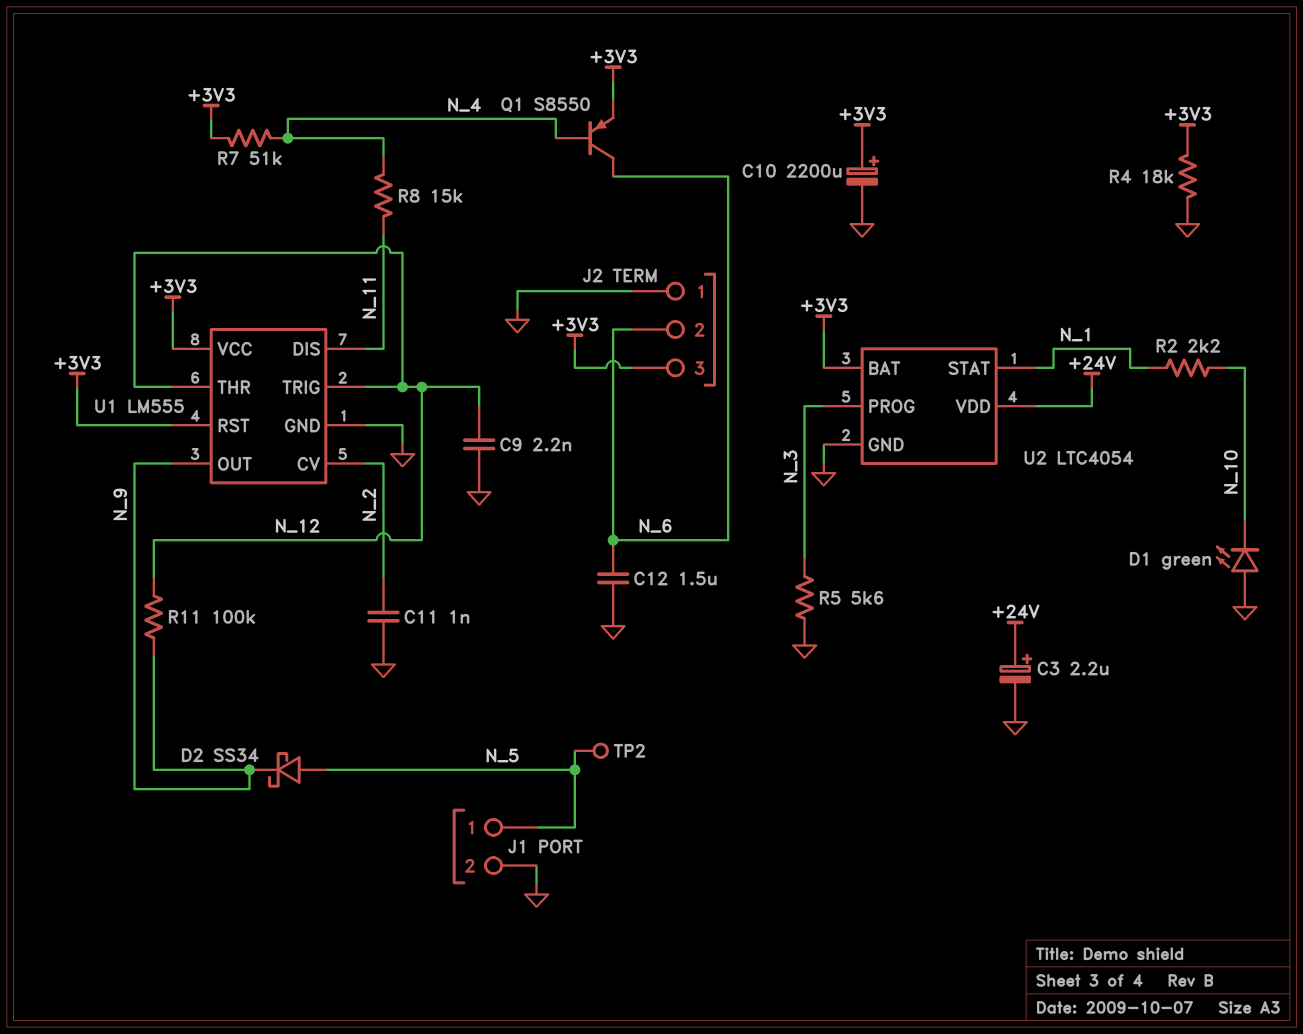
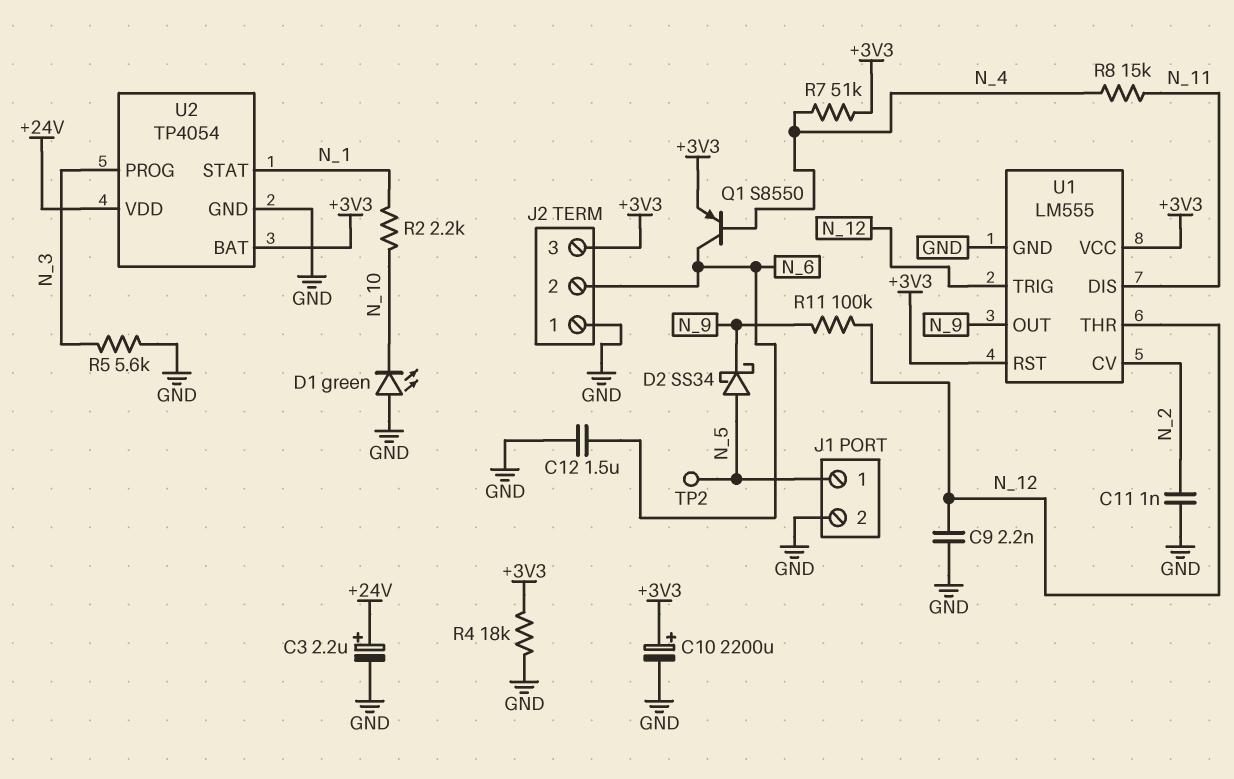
U2: LTC4054 -> TP4054

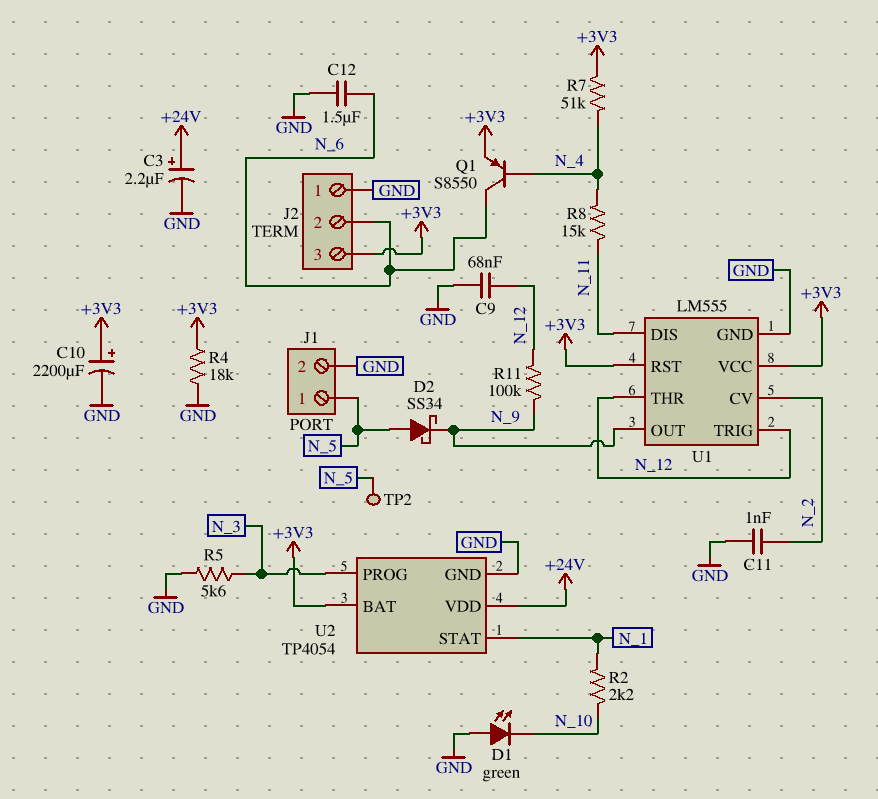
C9: 2.2nF (GND, N_12) -> 68nF (GND, N_12)

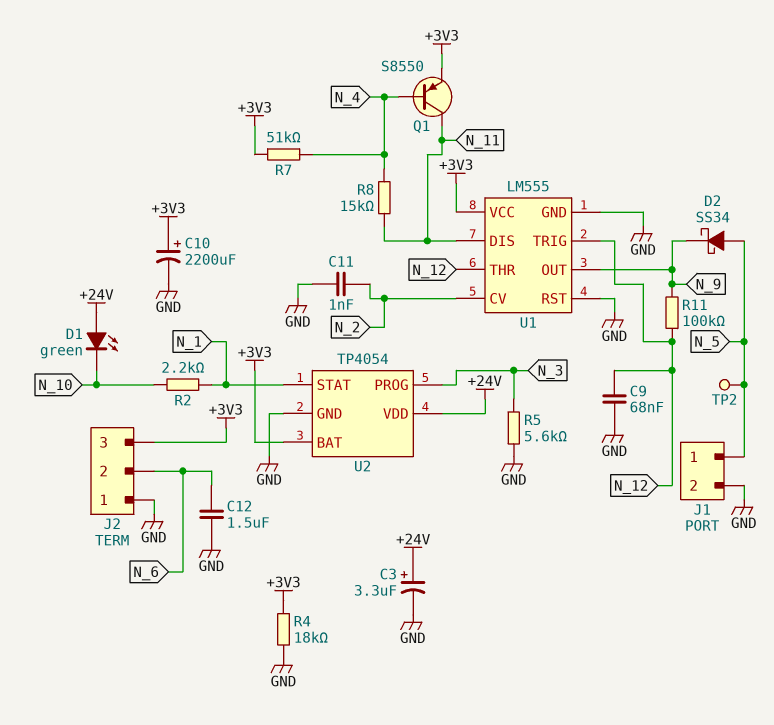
C3: 2.2uF (plus +24V, minus GND) -> 3.3uF (plus +24V, minus GND)
D1: LED green (A GND, K N_10) -> LED green (A +24V, K N_10)
Q1: PNP S8550 (B N_4, C N_6, E +3V3) -> PNP S8550 (B N_4, C N_11, E +3V3)
U1 pin RST: +3V3 -> GND

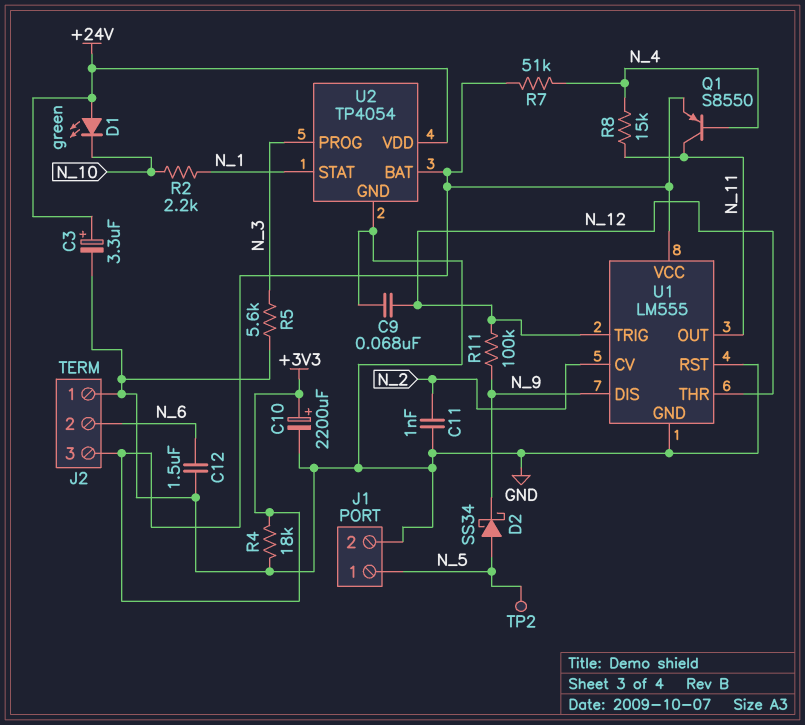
U1 pin DIS: N_11 -> N_9
U1 pin OUT: N_9 -> N_11

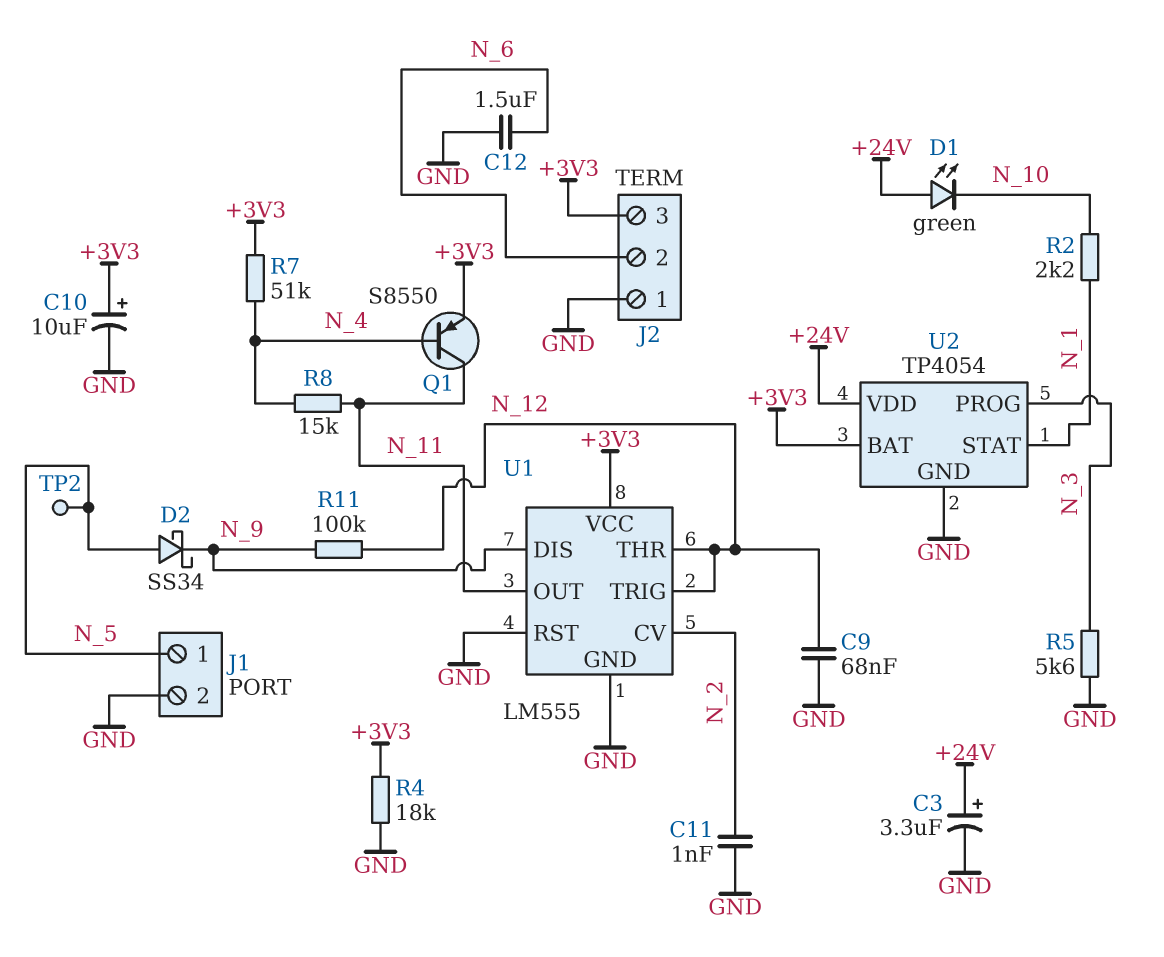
C10: 2200uF (plus +3V3, minus GND) -> 10uF (plus +3V3, minus GND)

